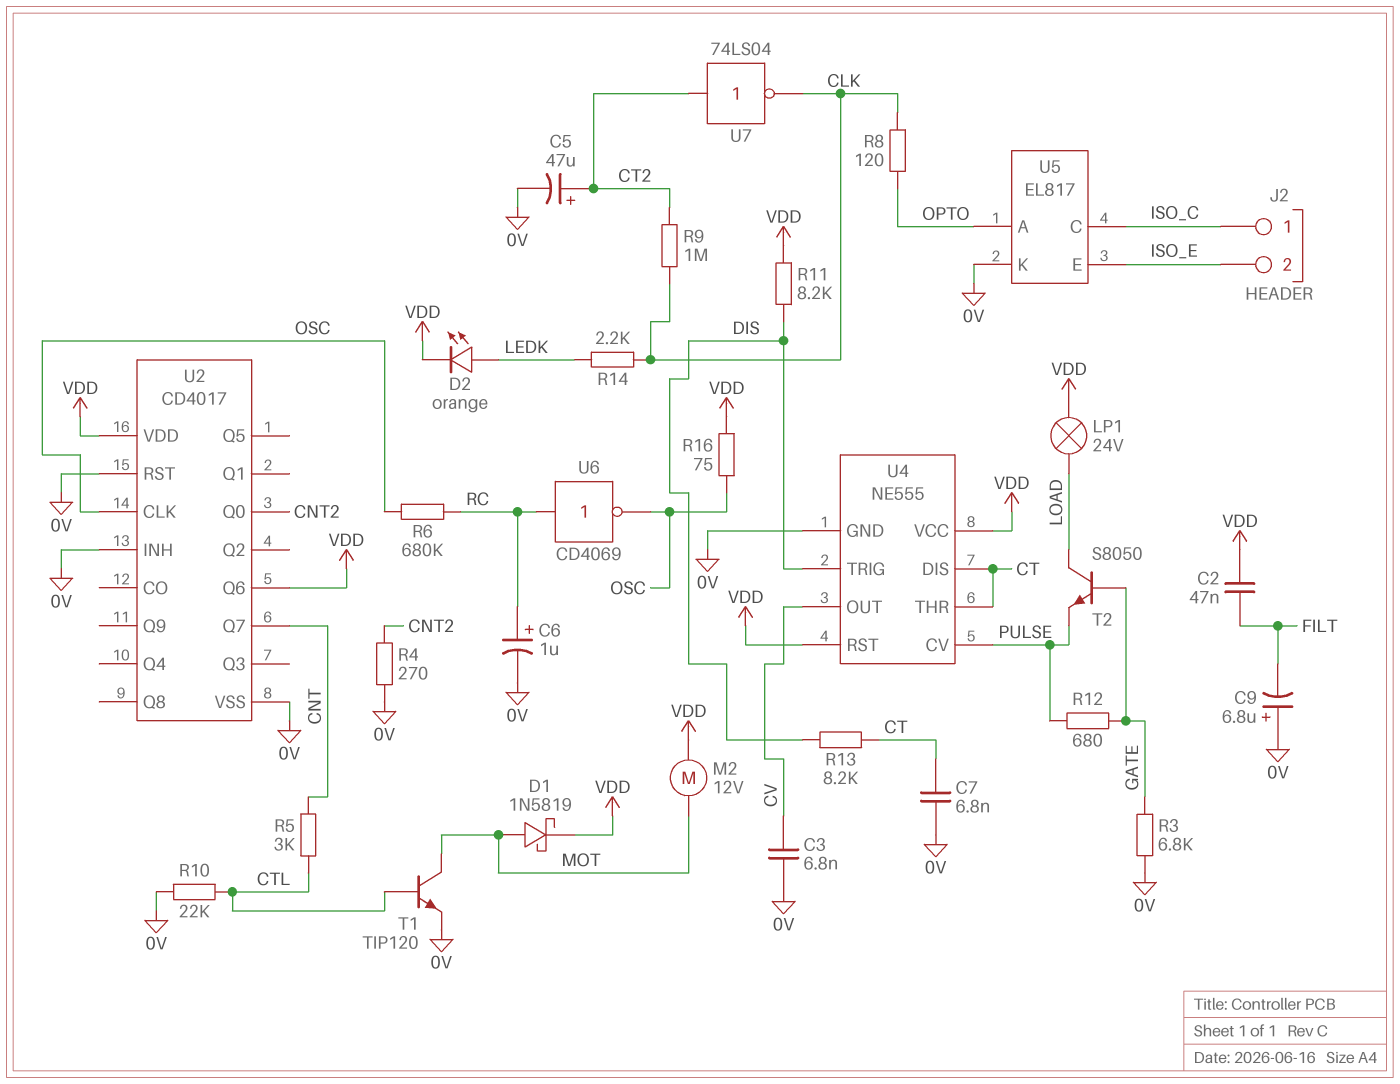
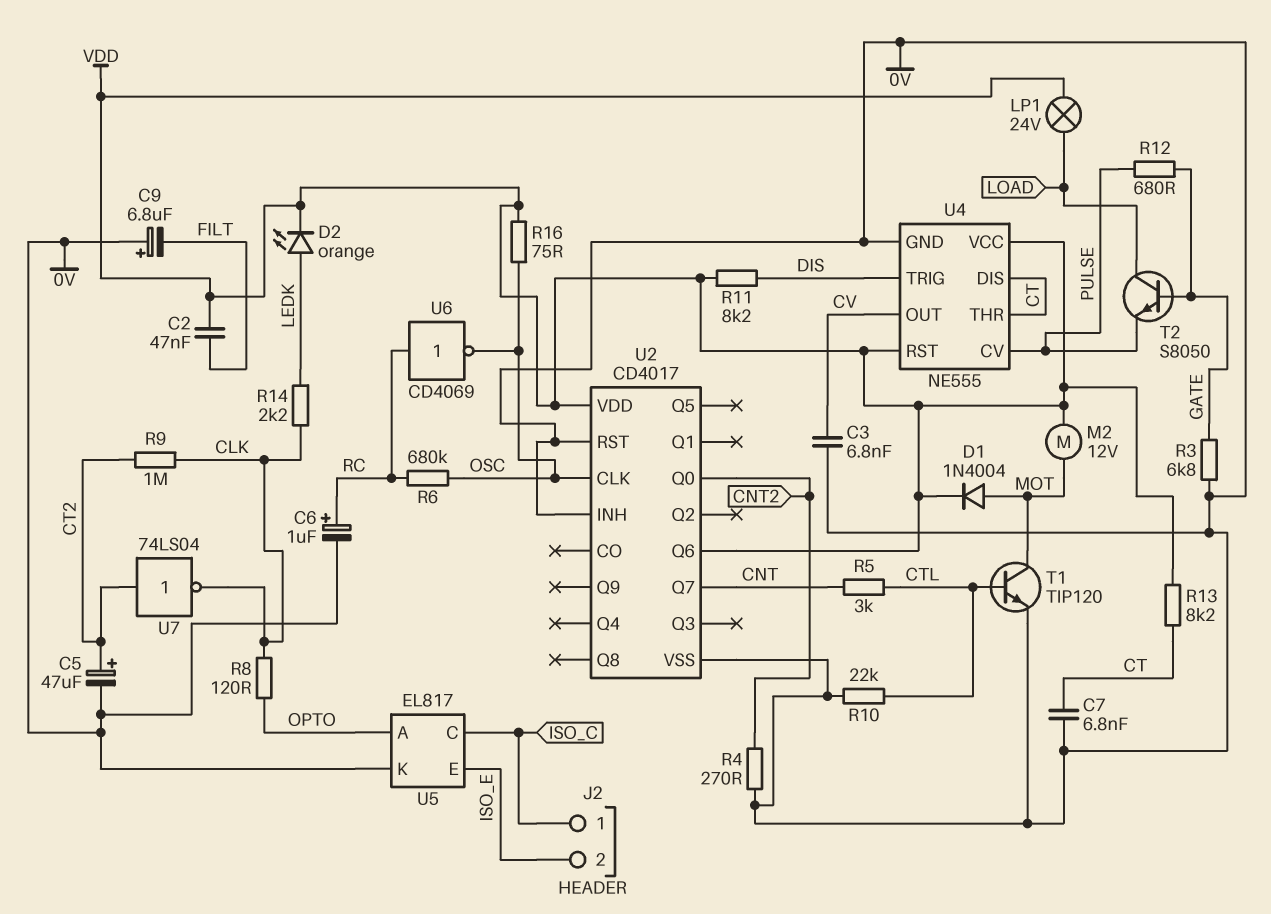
D1: schottky 1N5819 (A MOT, K VDD) -> diode 1N4004 (A MOT, K VDD)
R13: 8.2k (CT, DIS) -> 8.2k (CT, VDD)

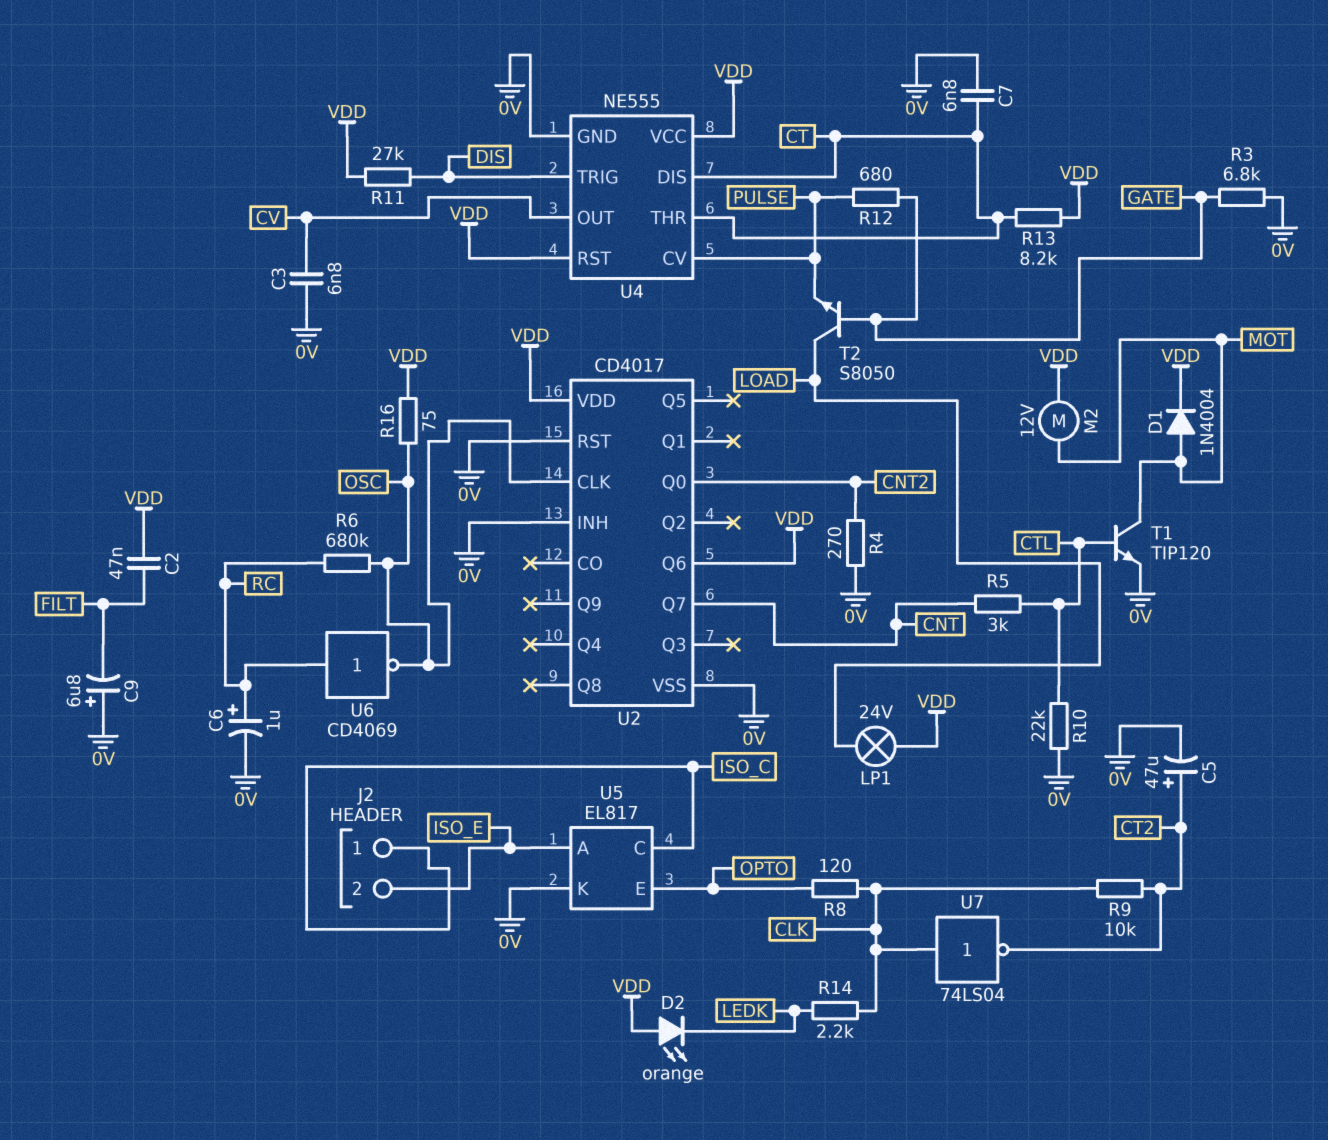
D2: LED orange (A LEDK, K VDD) -> LED orange (A VDD, K LEDK)
R9: 1M (CLK, CT2) -> 10k (CLK, CT2)
R11: 8.2k (DIS, VDD) -> 27k (DIS, VDD)
U5 pin A: OPTO -> ISO_E
U5 pin E: ISO_E -> OPTO
U7: NOT 74LS04 (in CT2, out CLK) -> NOT 74LS04 (in CLK, out CT2)

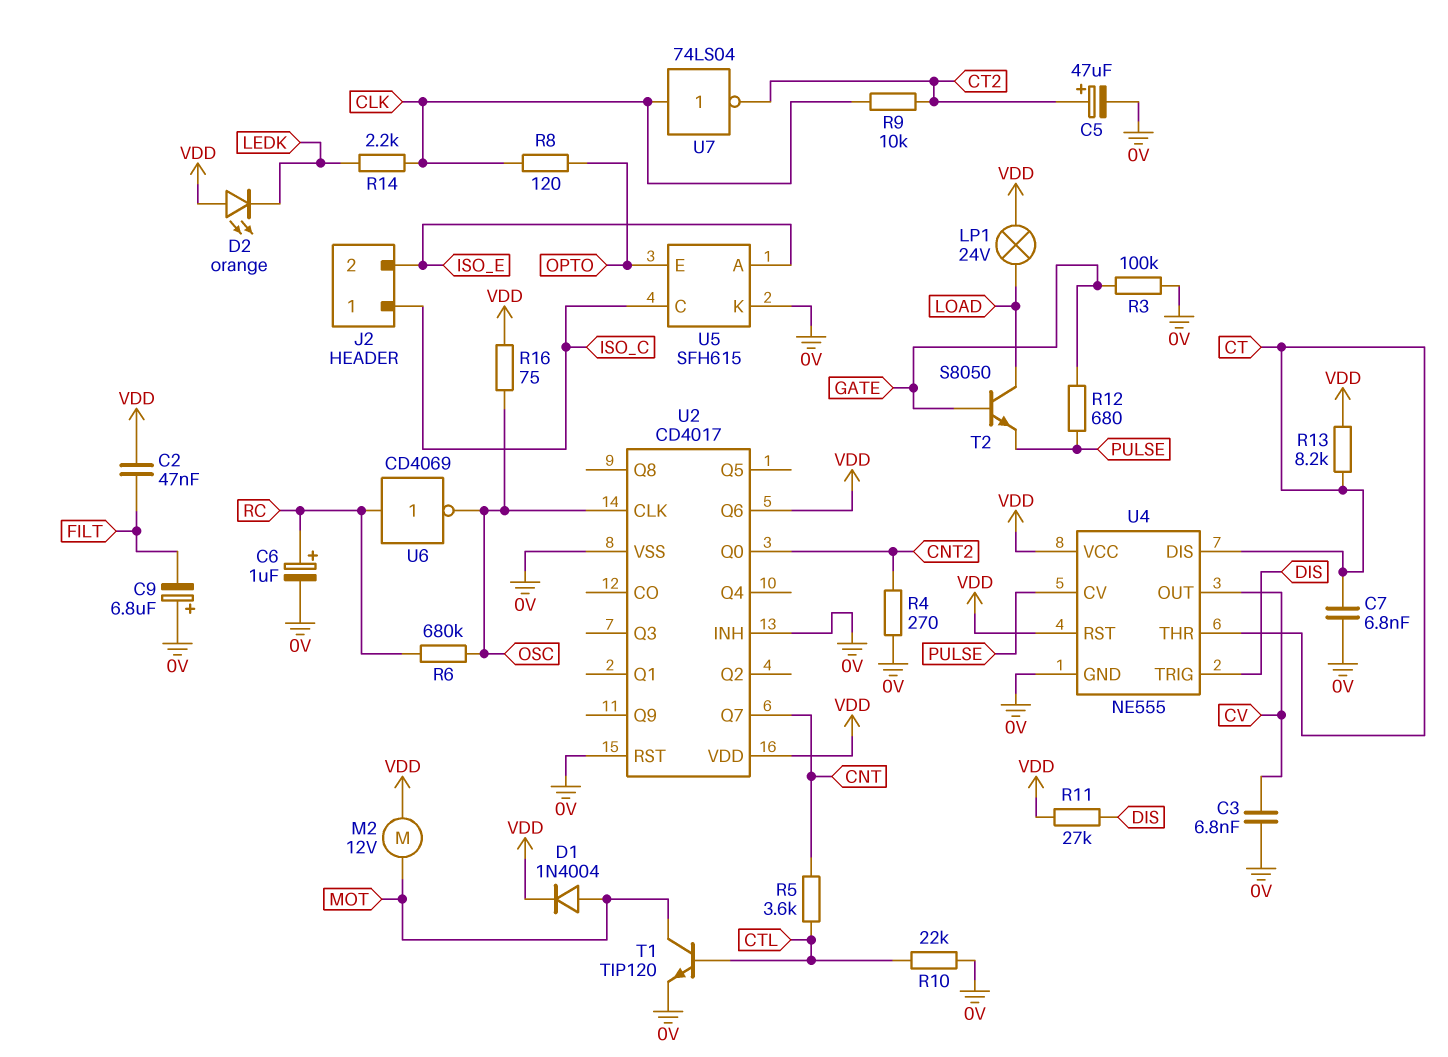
R3: 6.8k (0V, GATE) -> 100k (0V, GATE)
R5: 3k (CNT, CTL) -> 3.6k (CNT, CTL)
U5: EL817 -> SFH615

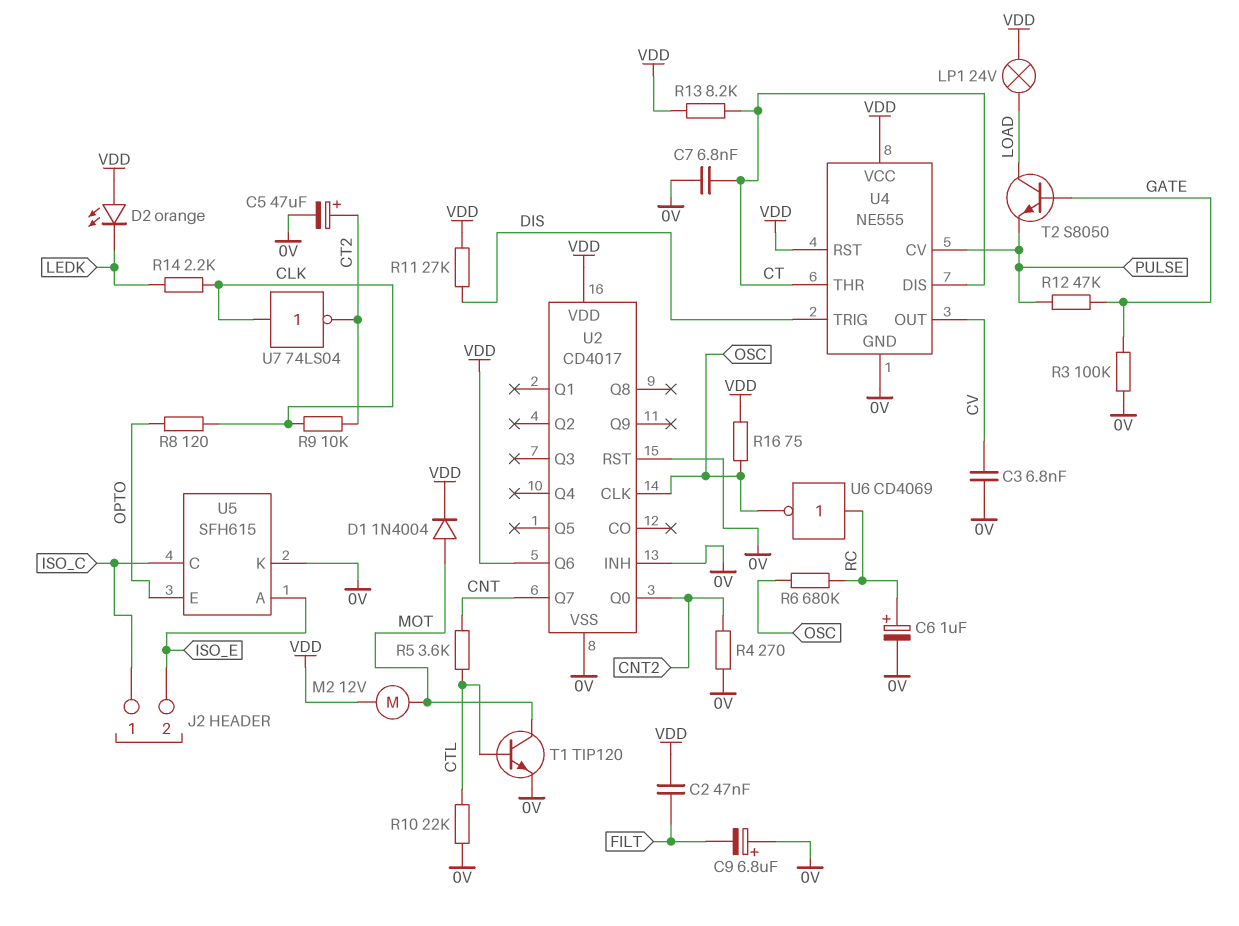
R12: 680 (GATE, PULSE) -> 47k (GATE, PULSE)

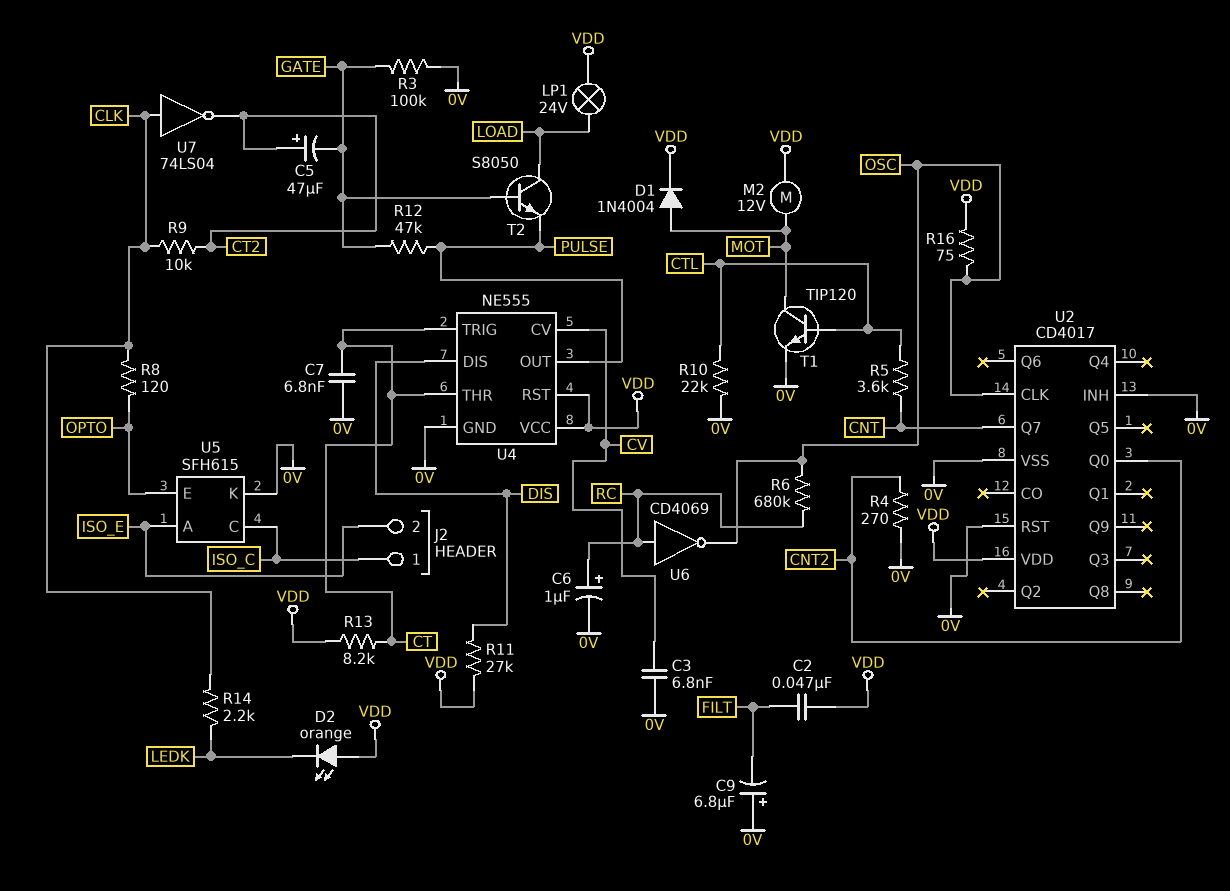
C5: 47uF (plus CT2, minus 0V) -> 47uF (plus CT2, minus GATE)
U2 pin Q6: VDD -> none
U4 pin CV: PULSE -> CV
U4 pin DIS: CT -> DIS
U4 pin OUT: CV -> PULSE
U4 pin TRIG: DIS -> CT

